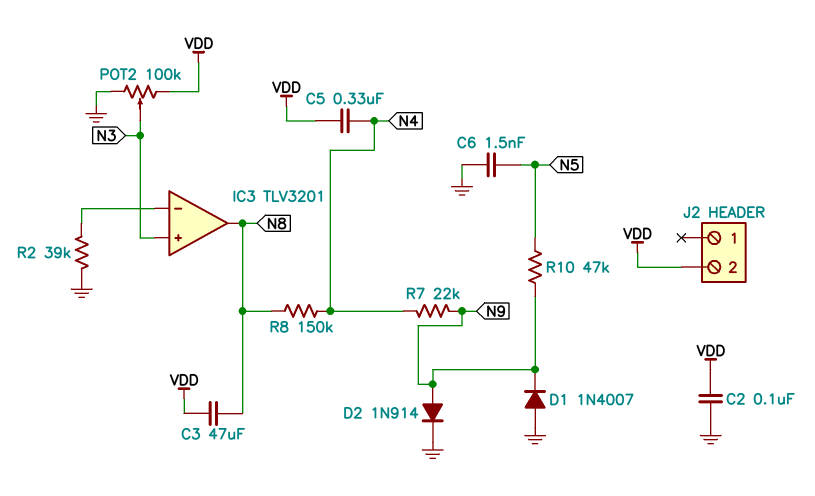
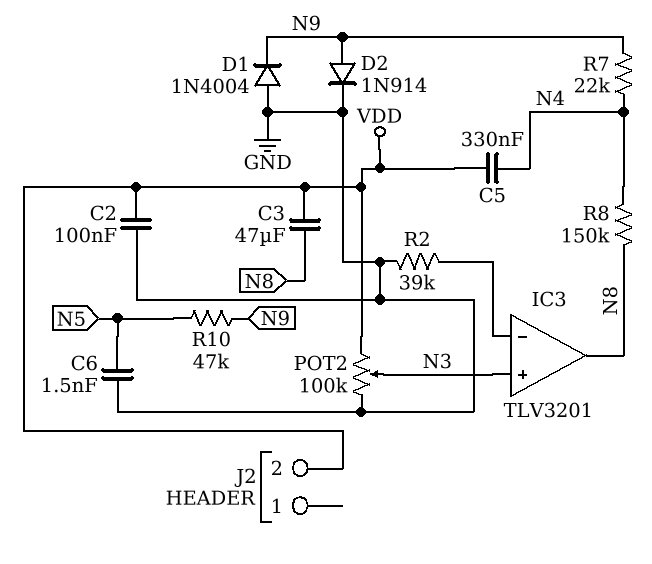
D1: diode 1N4007 (A GND, K N9) -> diode 1N4004 (A GND, K N9)

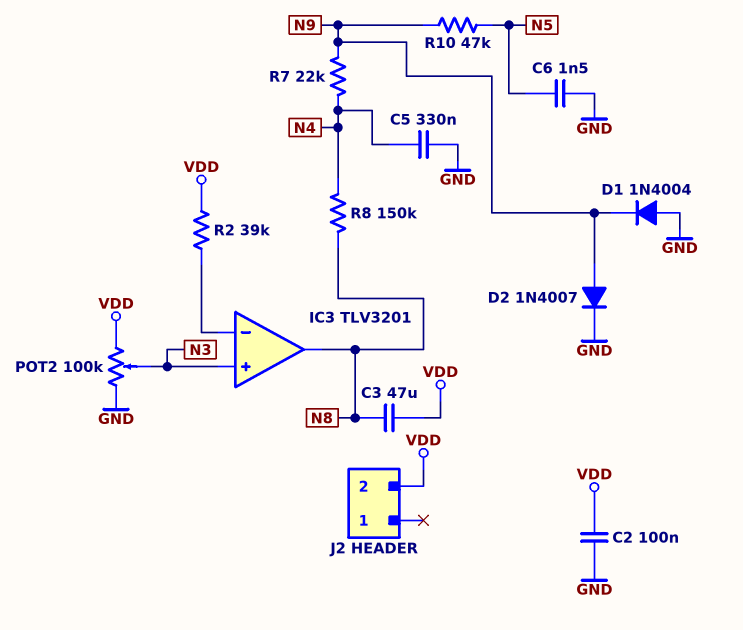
C5: 330nF (N4, VDD) -> 330nF (GND, N4)
D2: diode 1N914 (A N9, K GND) -> diode 1N4007 (A N9, K GND)
R2: 39k (GND, IC3/in-) -> 39k (IC3/in-, VDD)

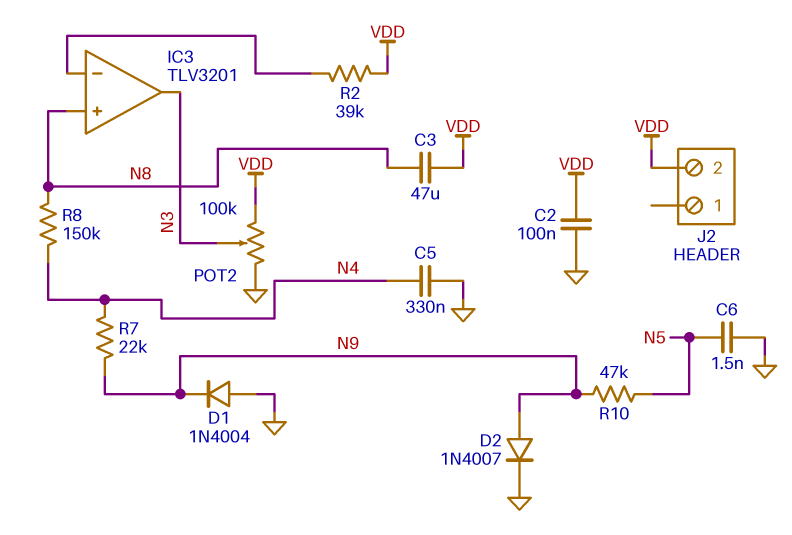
IC3 pin in+: N3 -> N8
IC3 pin out: N8 -> N3

